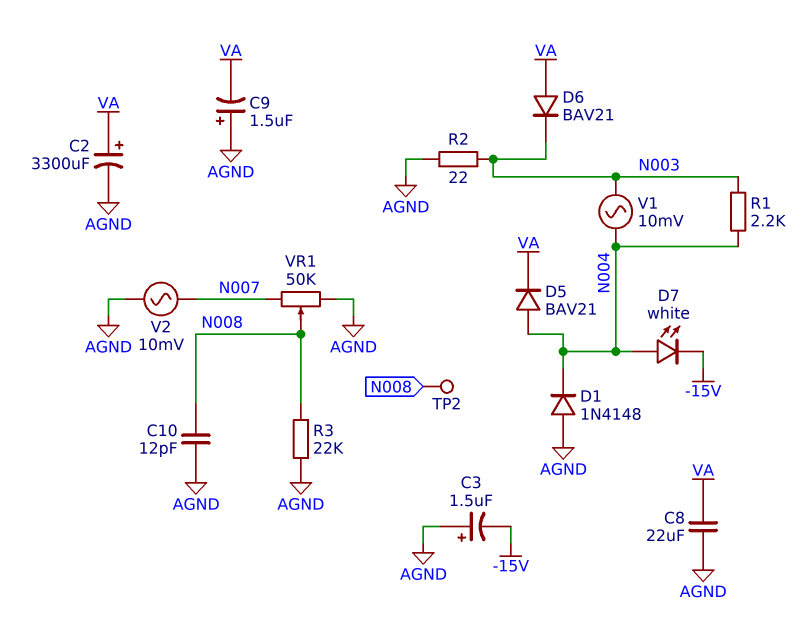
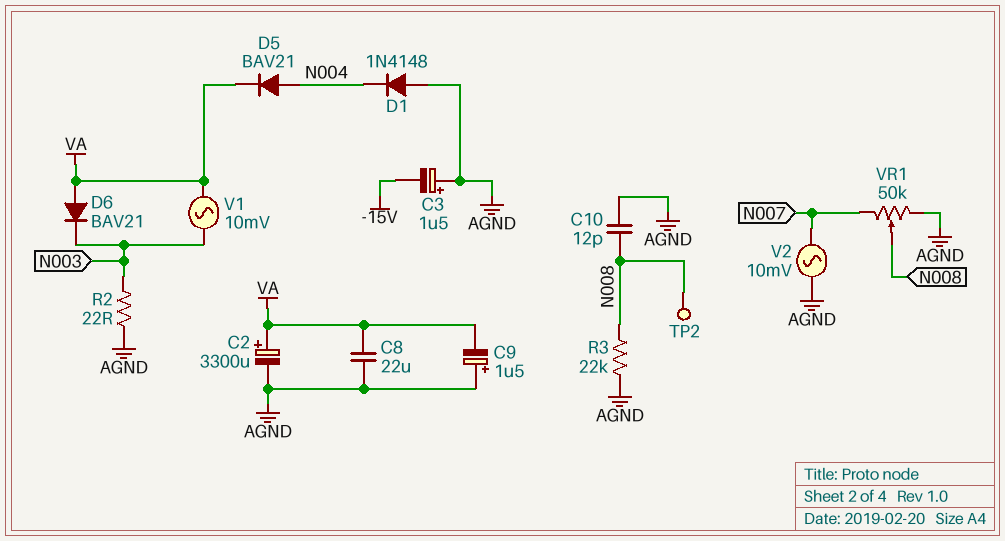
D7: LED white (A N004, K -15V) -> none
R1: 2.2k (N003, N004) -> none
V1: AC 10mV (N003, N004) -> AC 10mV (N003, VA)

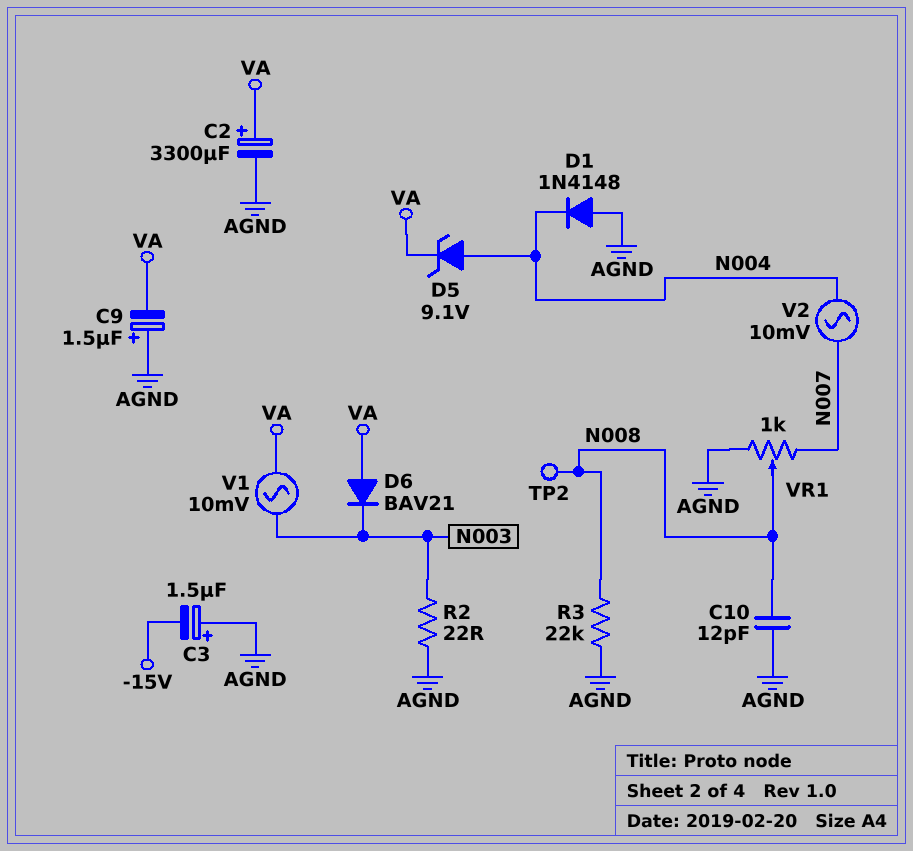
C8: 22uF (AGND, VA) -> none
D5: diode BAV21 (A N004, K VA) -> zener 9.1V (A N004, K VA)
V2: AC 10mV (AGND, N007) -> AC 10mV (N004, N007)
VR1: 50k (AGND, N007, wiper N008) -> 1k (AGND, N007, wiper N008)

